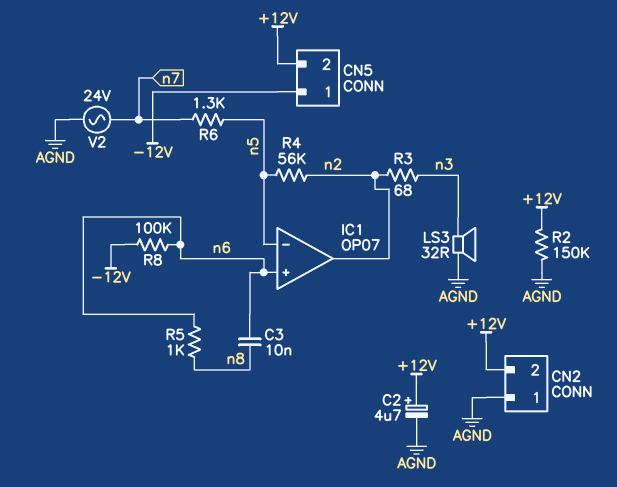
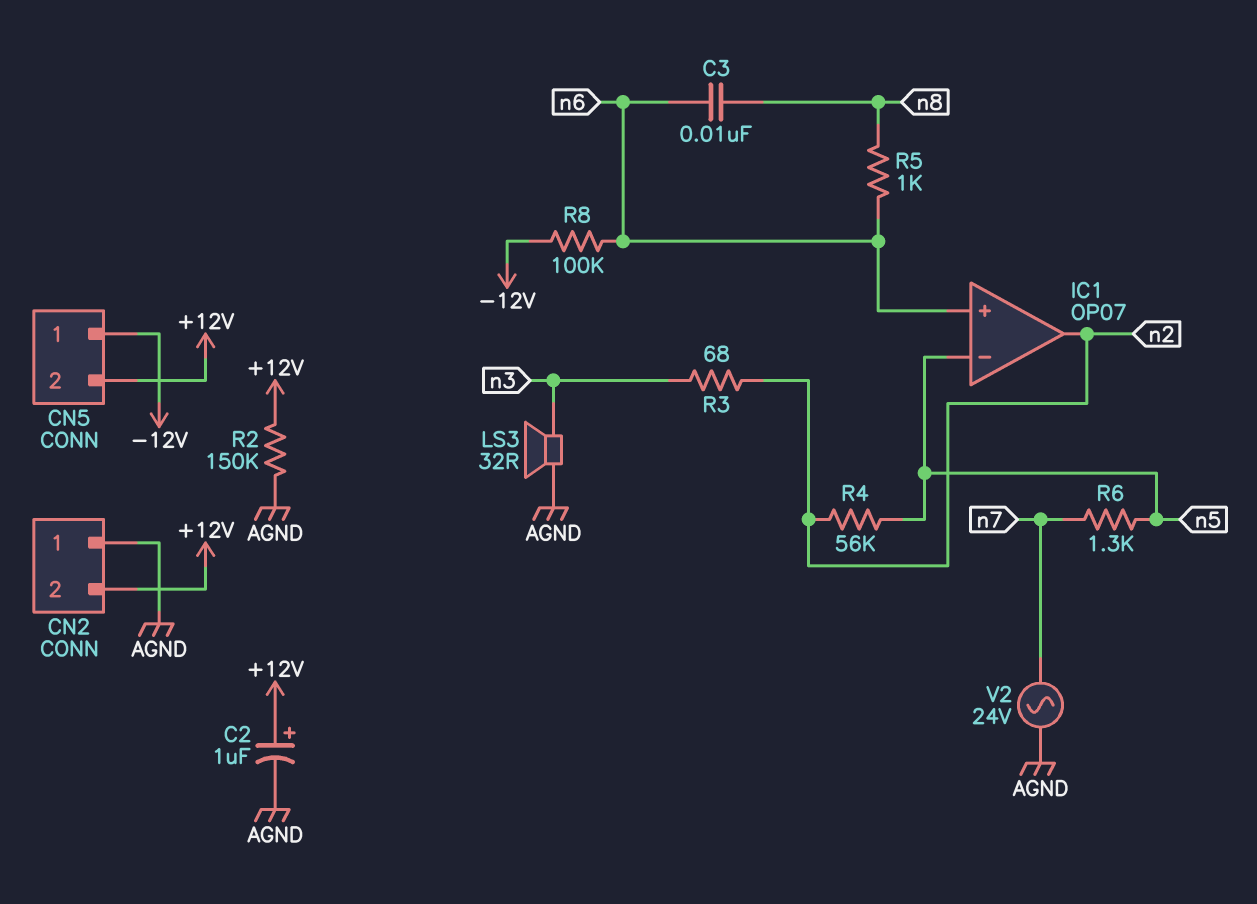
C2: 4.7uF (plus +12V, minus AGND) -> 1uF (plus +12V, minus AGND)

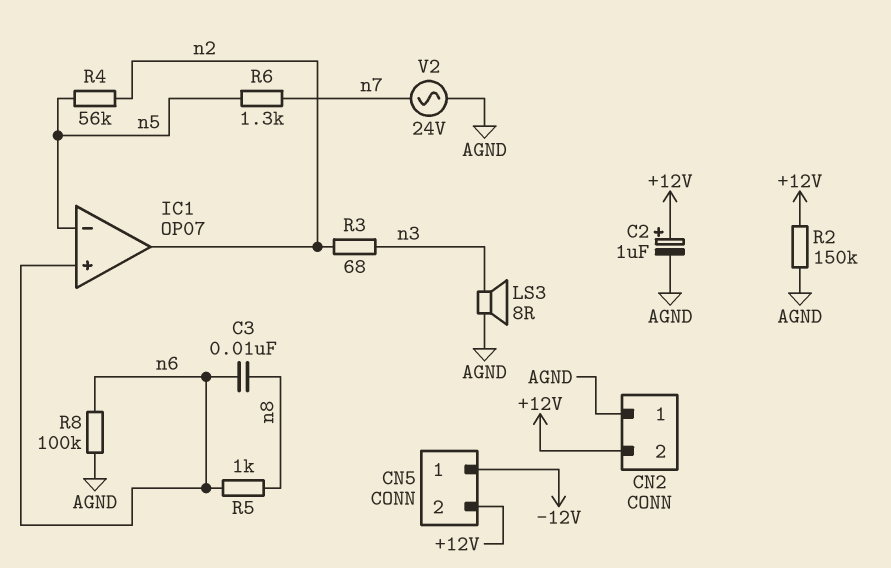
LS3: speaker 32R (AGND, n3) -> speaker 8R (AGND, n3)
R8: 100k (-12V, n6) -> 100k (AGND, n6)

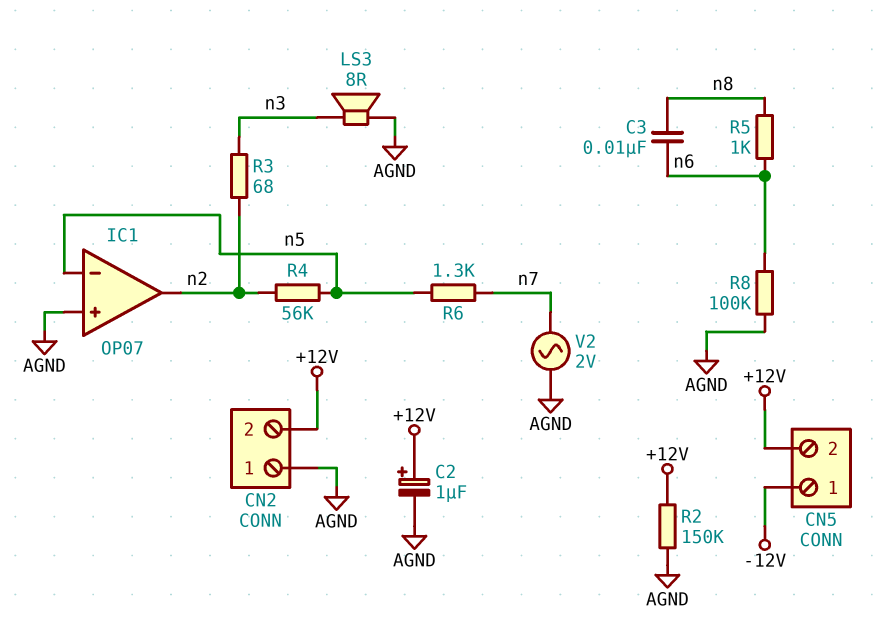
IC1 pin in+: n6 -> AGND
V2: AC 24V (AGND, n7) -> AC 2V (AGND, n7)

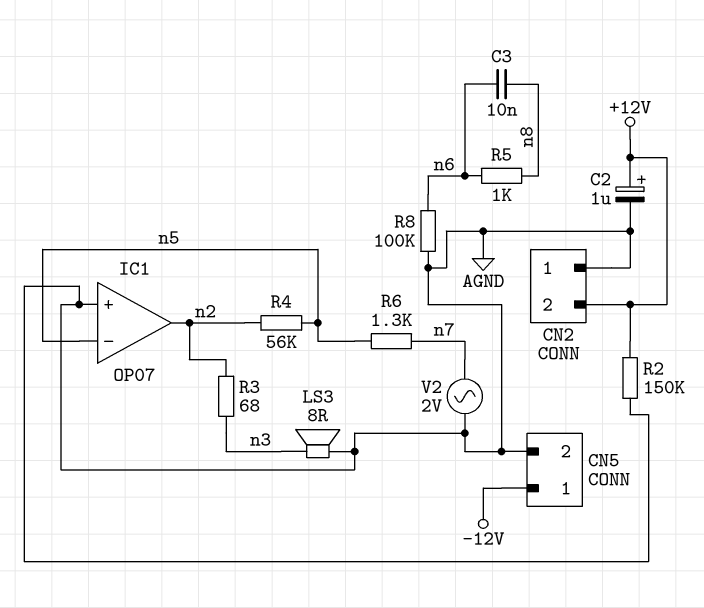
CN5 pin 2: +12V -> AGND

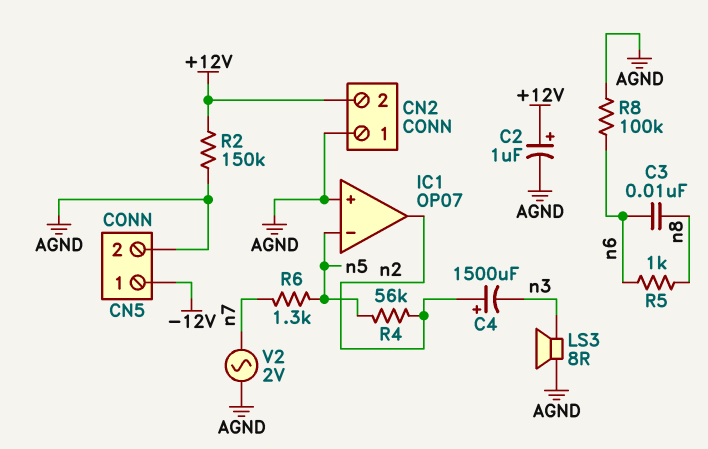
C4: none -> 1500uF (plus n2, minus n3)
R3: 68 (n2, n3) -> none

